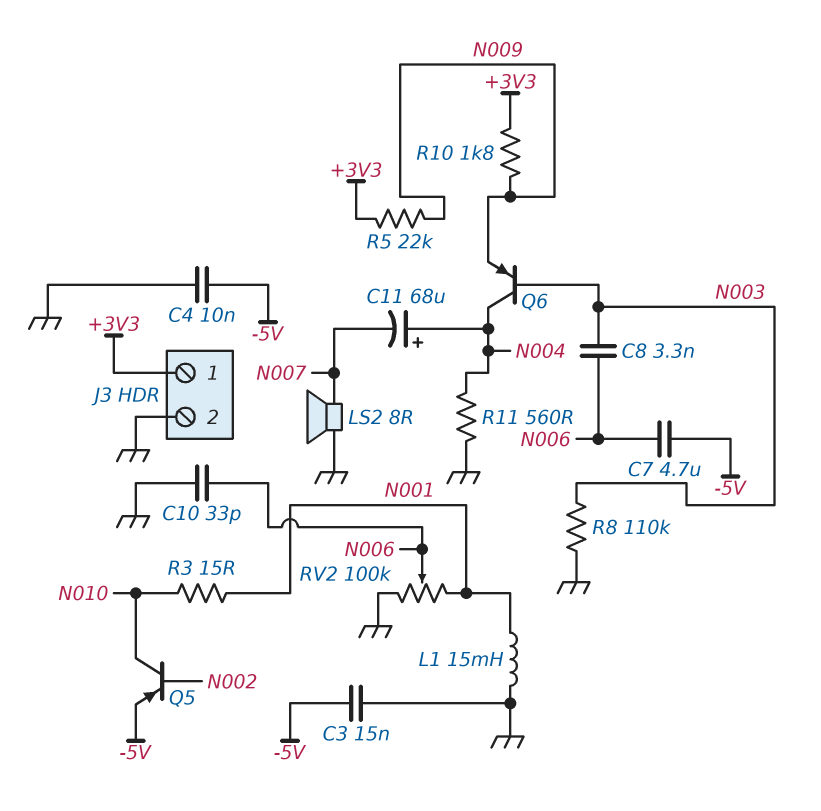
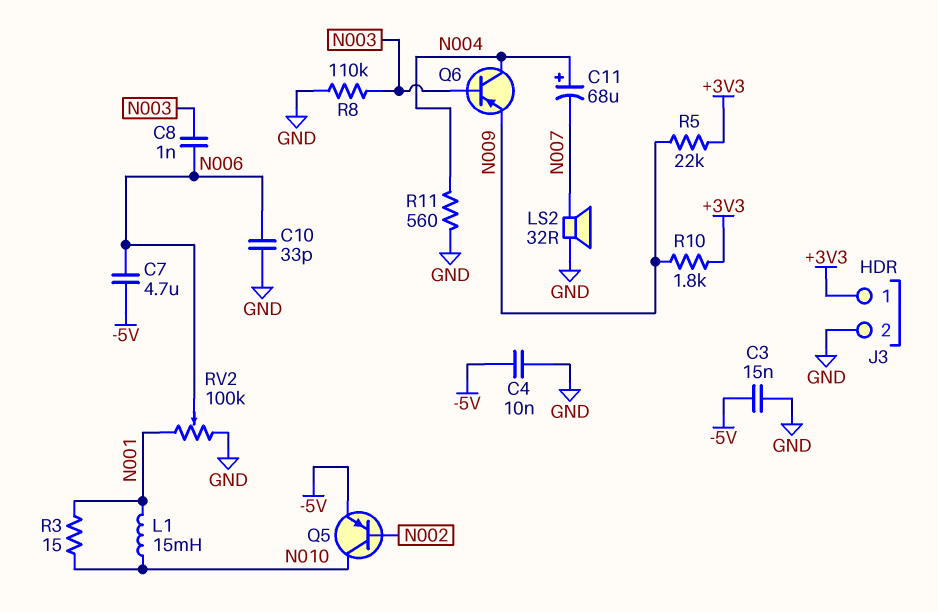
C8: 3.3nF (N003, N006) -> 1nF (N003, N006)
L1: 15mH (GND, N001) -> 15mH (N001, N010)
LS2: speaker 8R (GND, N007) -> speaker 32R (GND, N007)

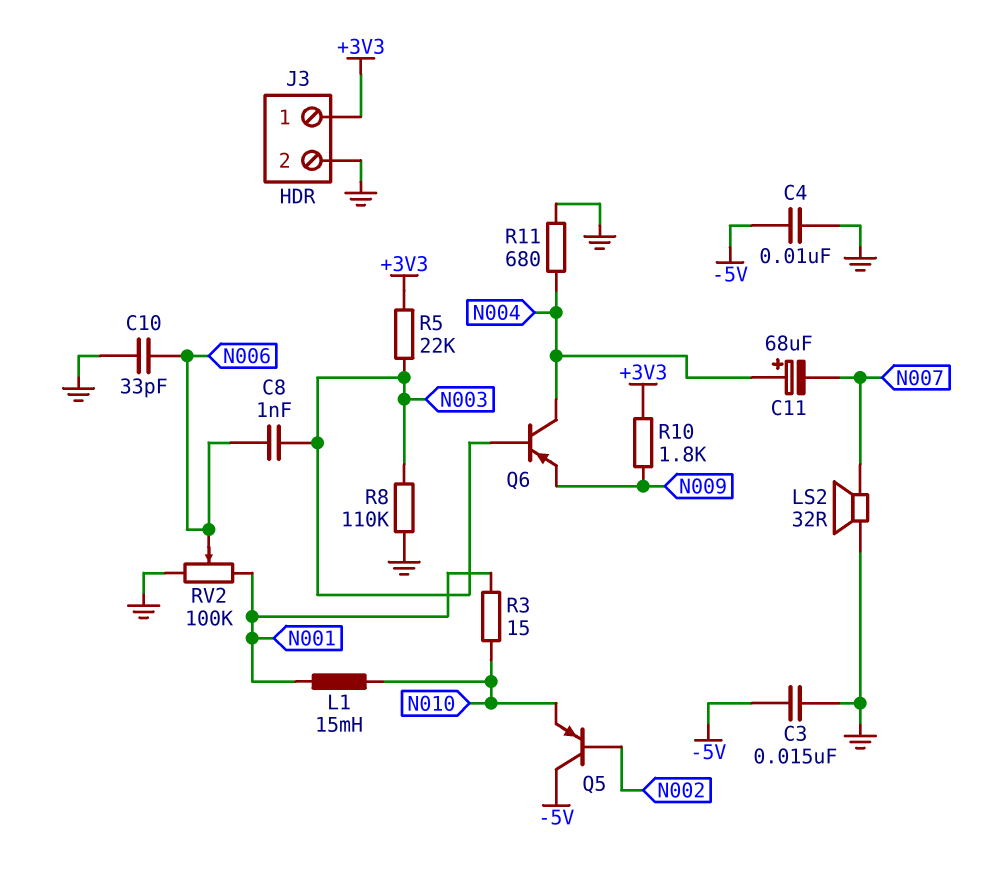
C7: 4.7uF (-5V, N006) -> none
Q5: PNP (B N002, C N010, E -5V) -> PNP (B N002, C -5V, E N010)
R5: 22k (+3V3, N009) -> 22k (+3V3, N003)
R11: 560 (GND, N004) -> 680 (GND, N004)

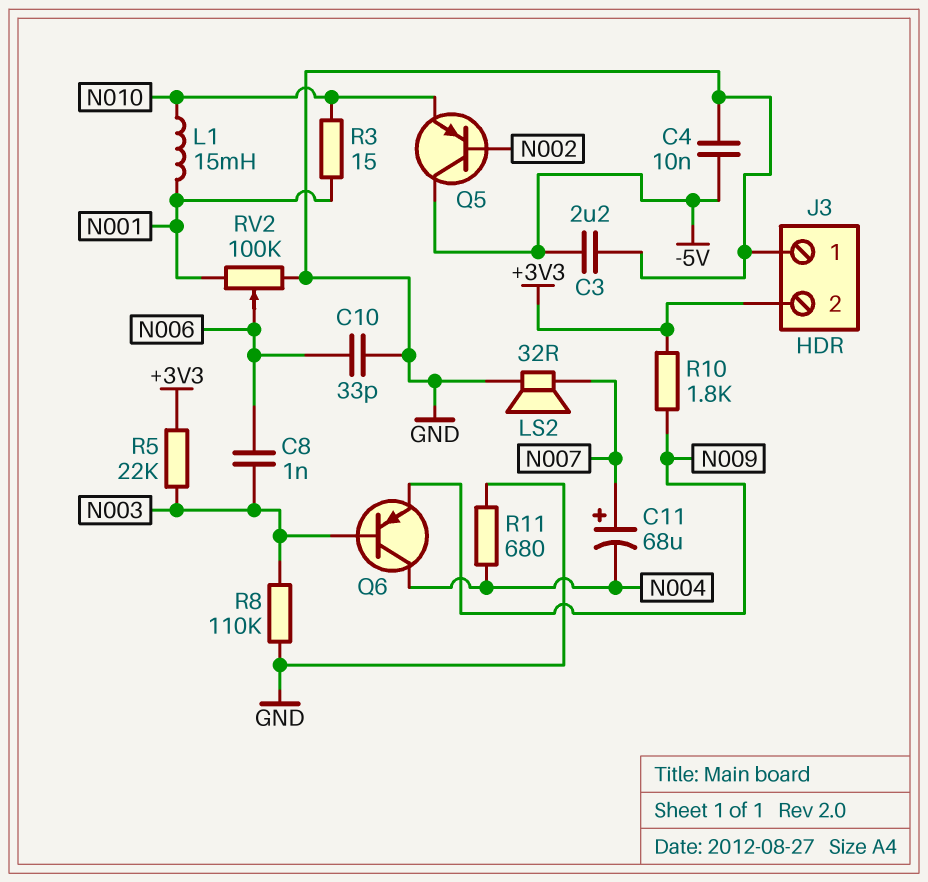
C3: 15nF (-5V, GND) -> 2.2uF (-5V, GND)
C11: 68uF (plus N004, minus N007) -> 68uF (plus N007, minus N004)
J3 pin 1: +3V3 -> GND
J3 pin 2: GND -> +3V3

